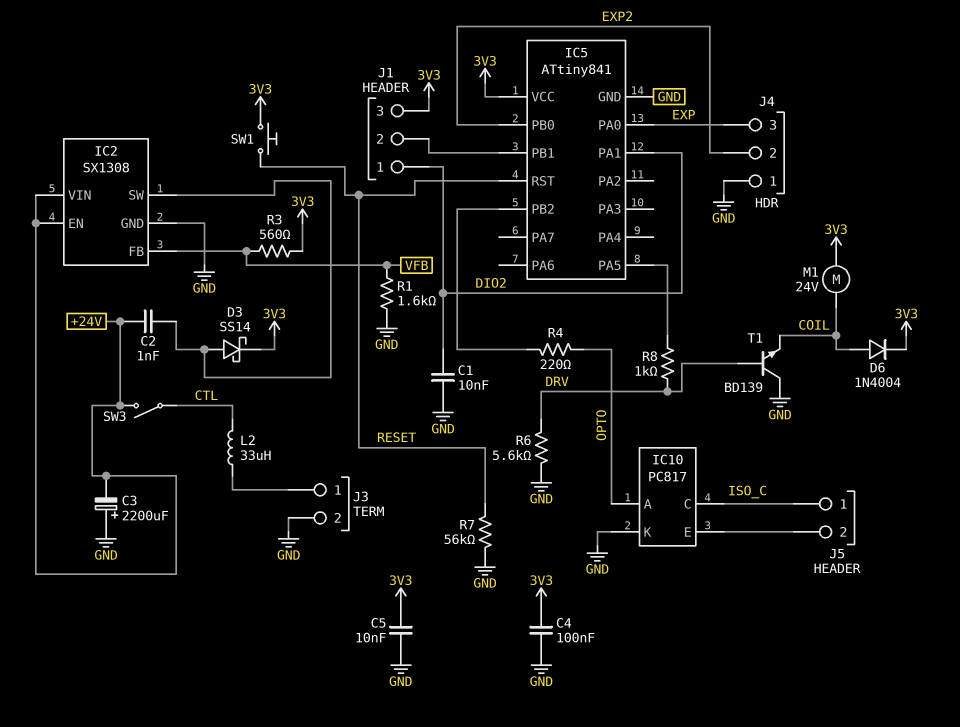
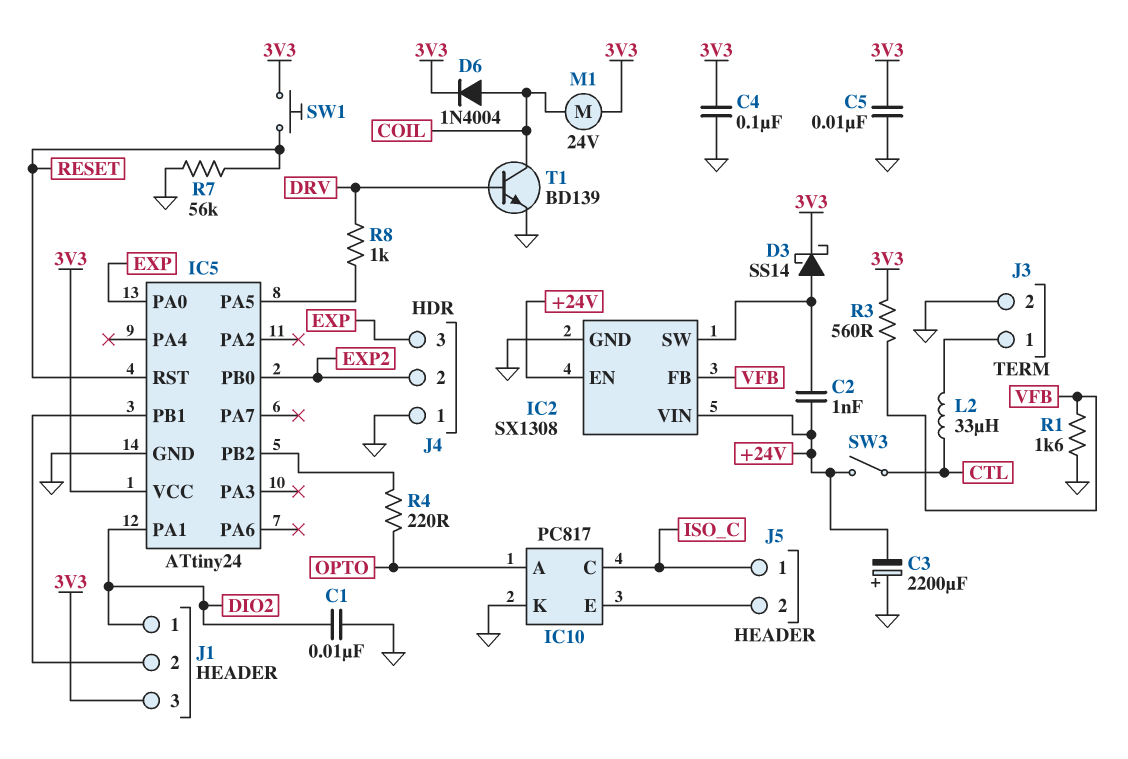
IC5: ATtiny841 -> ATtiny24
R6: 5.6k (DRV, GND) -> none
T1: NPN BD139 (B DRV, C GND, E COIL) -> NPN BD139 (B DRV, C COIL, E GND)

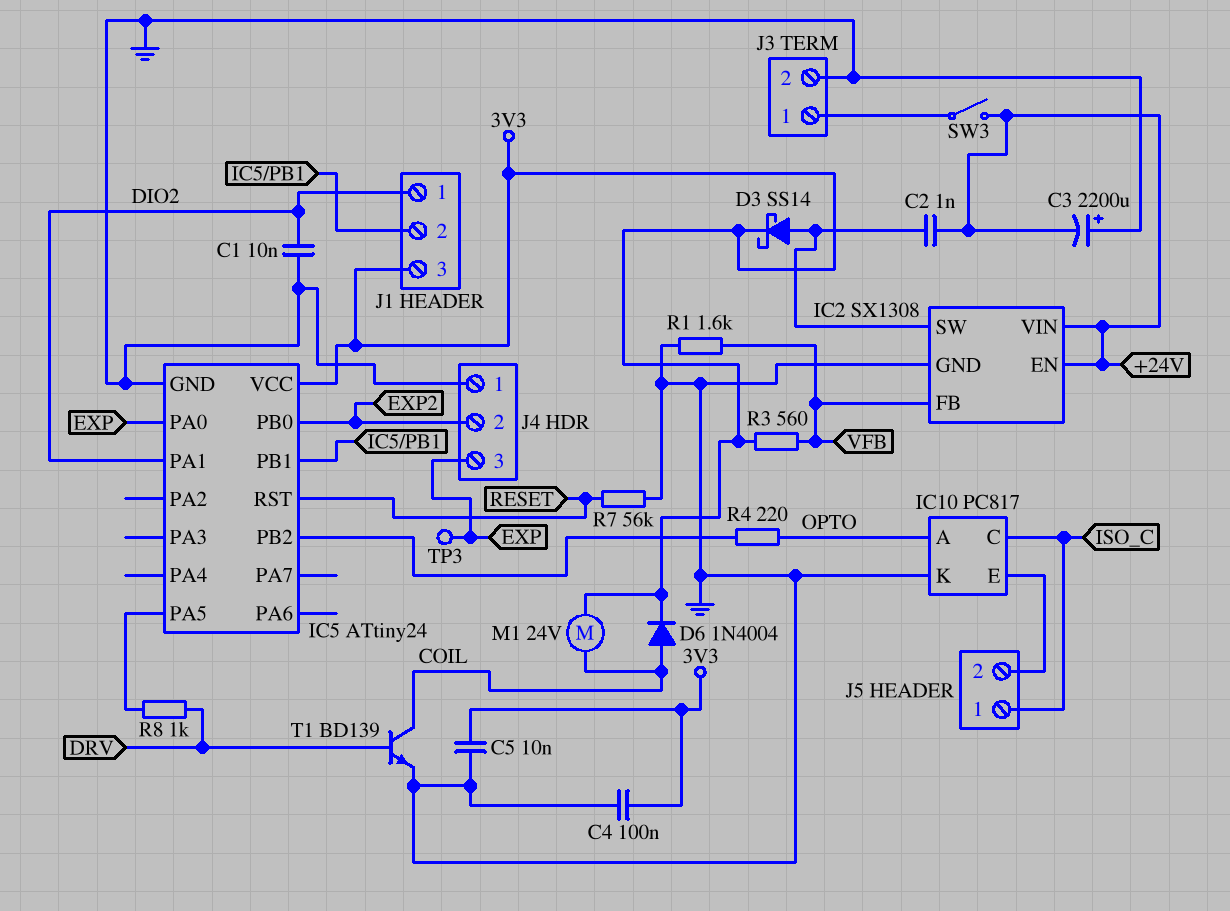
L2: 33uH (CTL, J3/1) -> none
SW1: button (3V3, RESET) -> none
SW3: switch (+24V, CTL) -> switch (+24V, J3/1)
TP3: none -> test point (EXP)

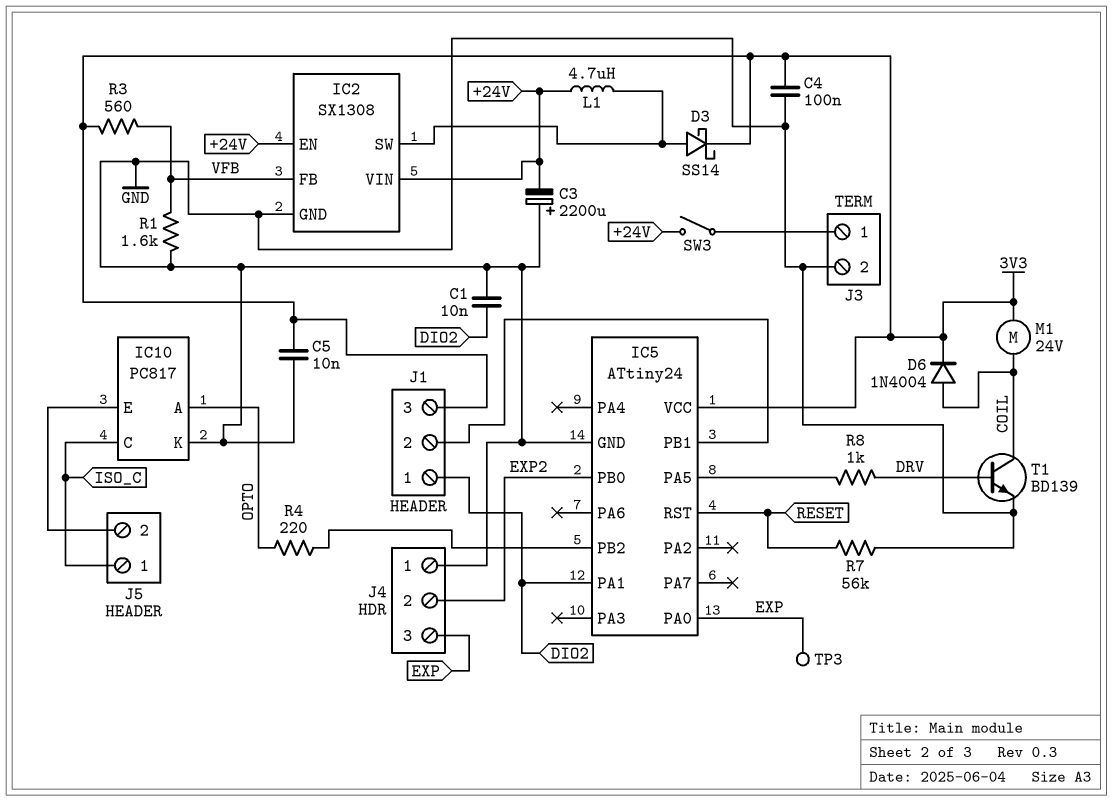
C2: 1nF (+24V, IC2/SW) -> none
L1: none -> 4.7uH (+24V, IC2/SW)

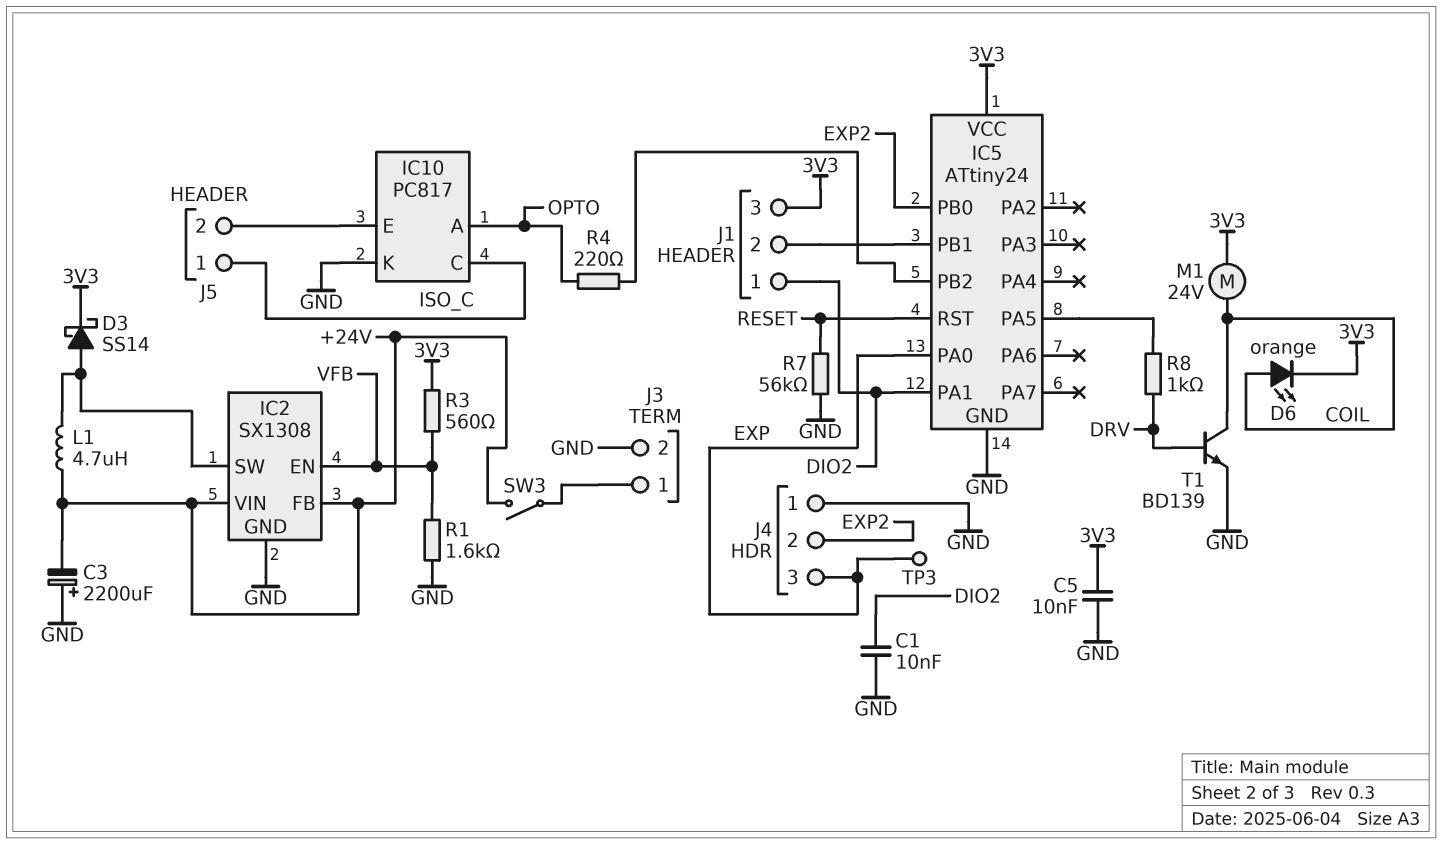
C4: 100nF (3V3, GND) -> none
D6: diode 1N4004 (A COIL, K 3V3) -> LED orange (A COIL, K 3V3)
IC2 pin EN: +24V -> VFB
IC2 pin FB: VFB -> +24V

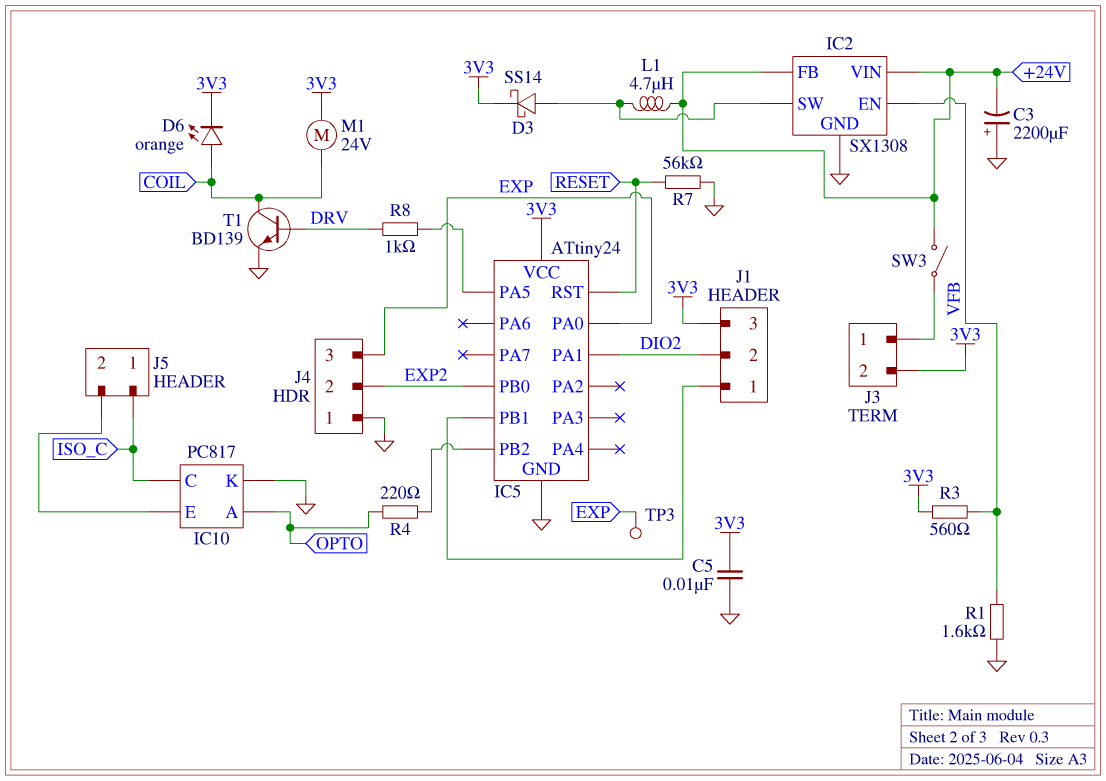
C1: 10nF (DIO2, GND) -> none
J1 pin 1: DIO2 -> IC5/PB1
J1 pin 2: IC5/PB1 -> DIO2
J3 pin 2: GND -> 3V3

